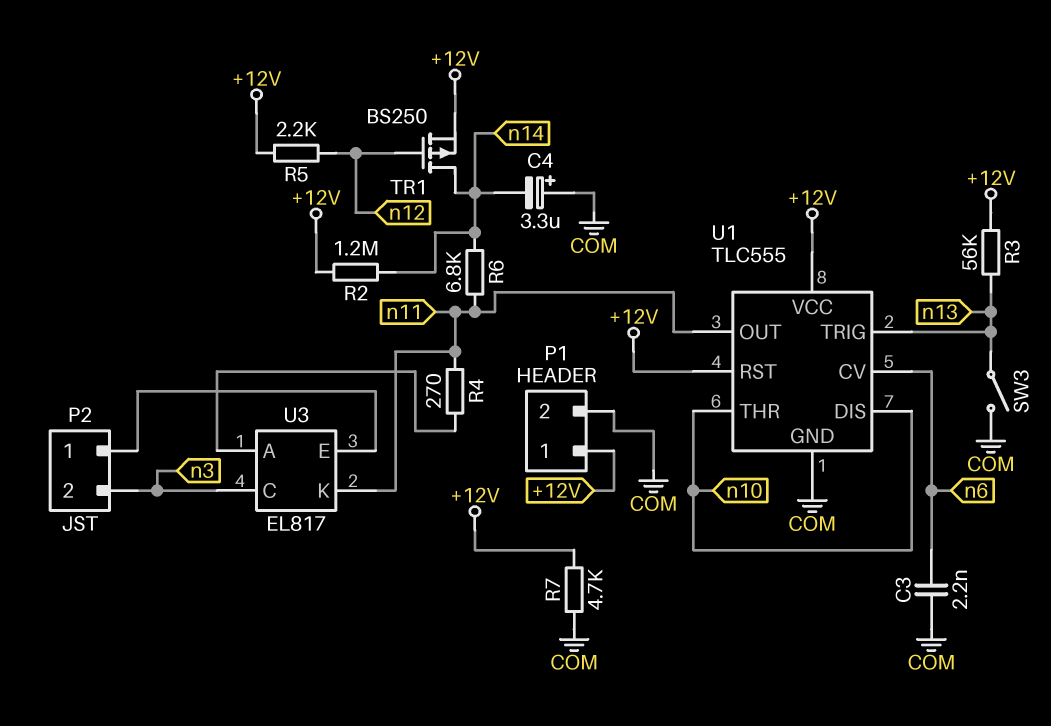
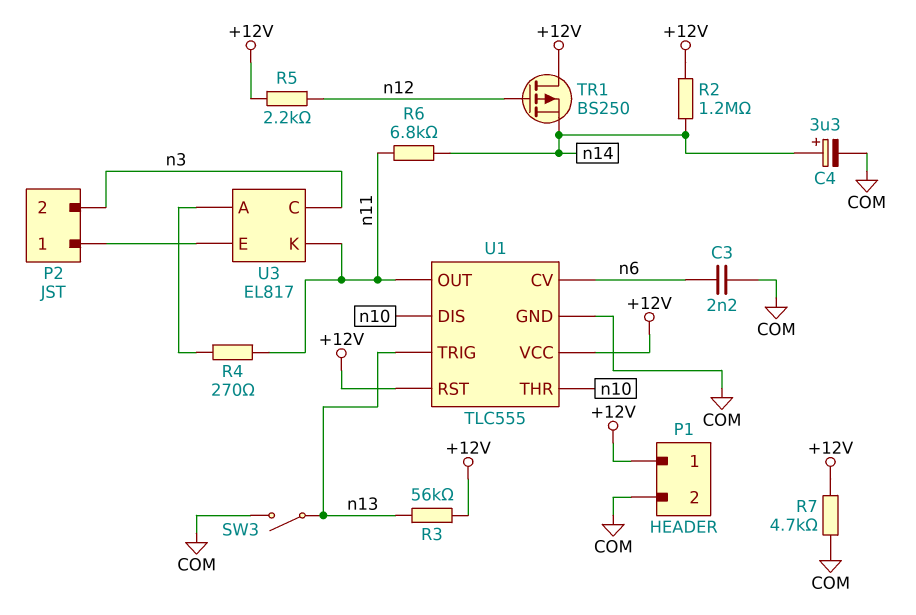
C4: 3.3uF (plus COM, minus n14) -> 3.3uF (plus n14, minus COM)
TR1: PMOS BS250 (G n12, D n14, S +12V) -> PMOS BS250 (G n12, D +12V, S n14)

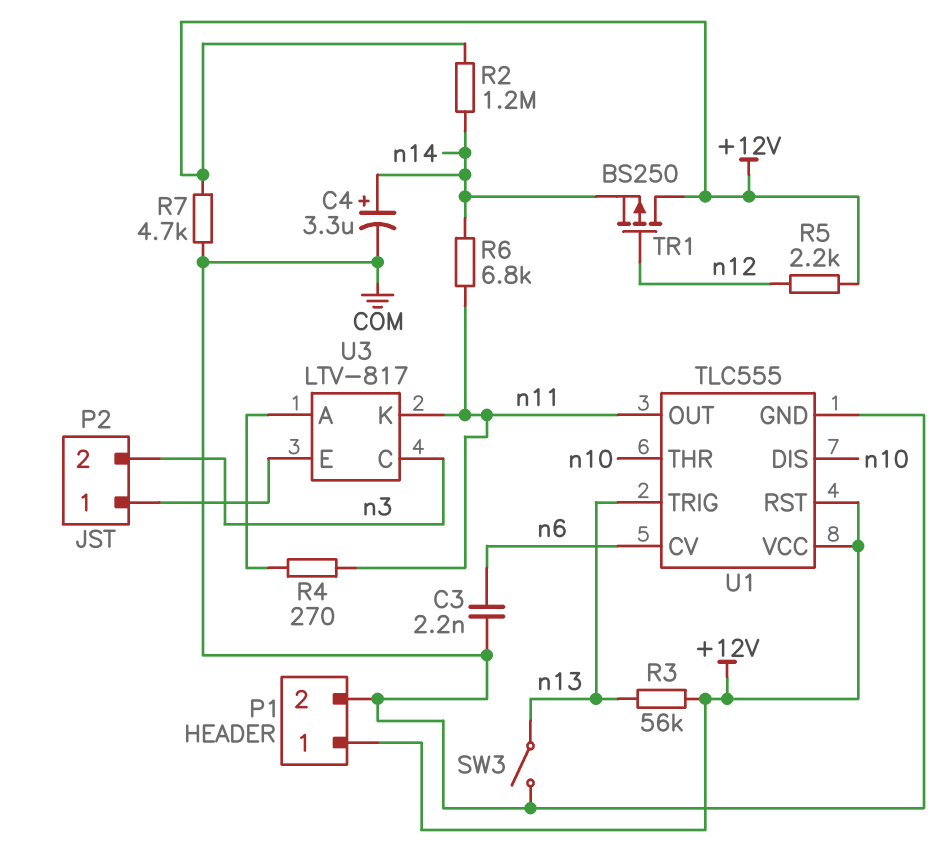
U3: EL817 -> LTV-817

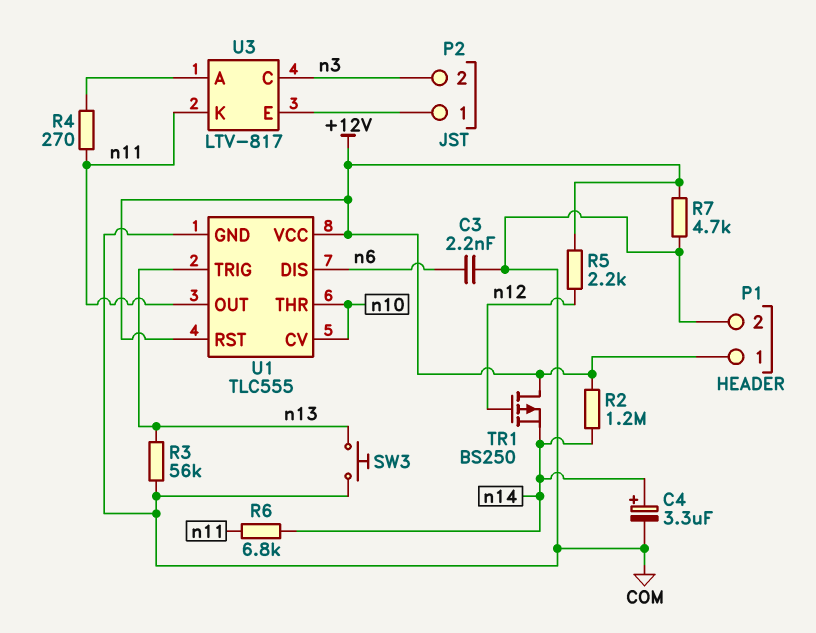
R3: 56k (+12V, n13) -> 56k (COM, n13)
SW3: switch (COM, n13) -> button (COM, n13)
U1 pin CV: n6 -> n10
U1 pin DIS: n10 -> n6

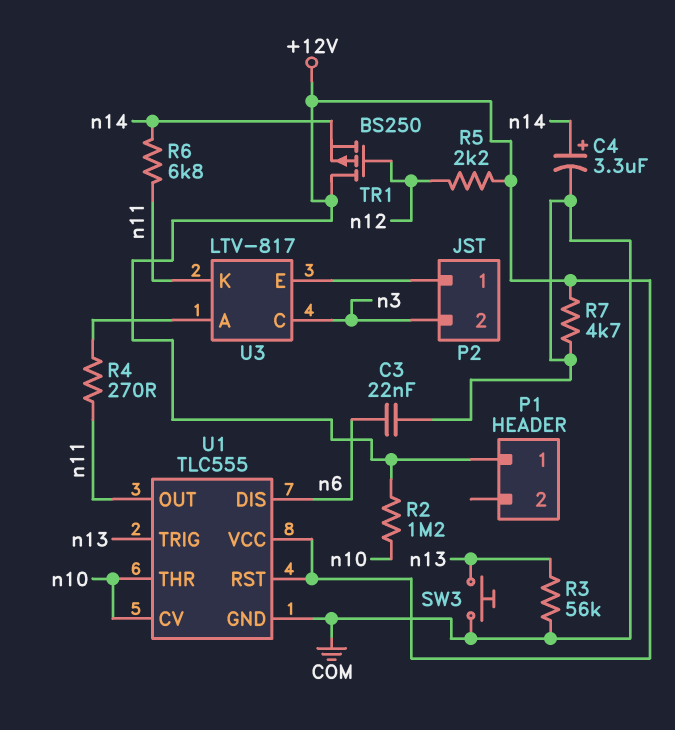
C3: 2.2nF (COM, n6) -> 22nF (COM, n6)
P1 pin 2: COM -> none
R2: 1.2M (+12V, n14) -> 1.2M (+12V, n10)

